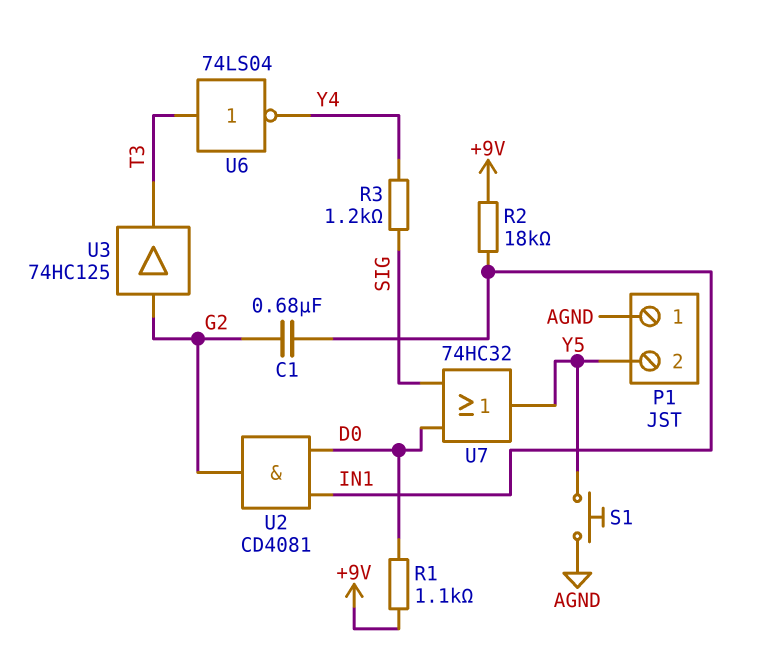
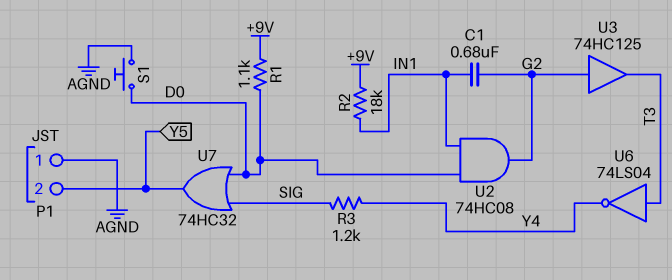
S1: button (AGND, Y5) -> button (AGND, D0)
U2: AND CD4081 (in D0, in IN1, out G2) -> AND 74HC08 (in D0, in IN1, out G2)

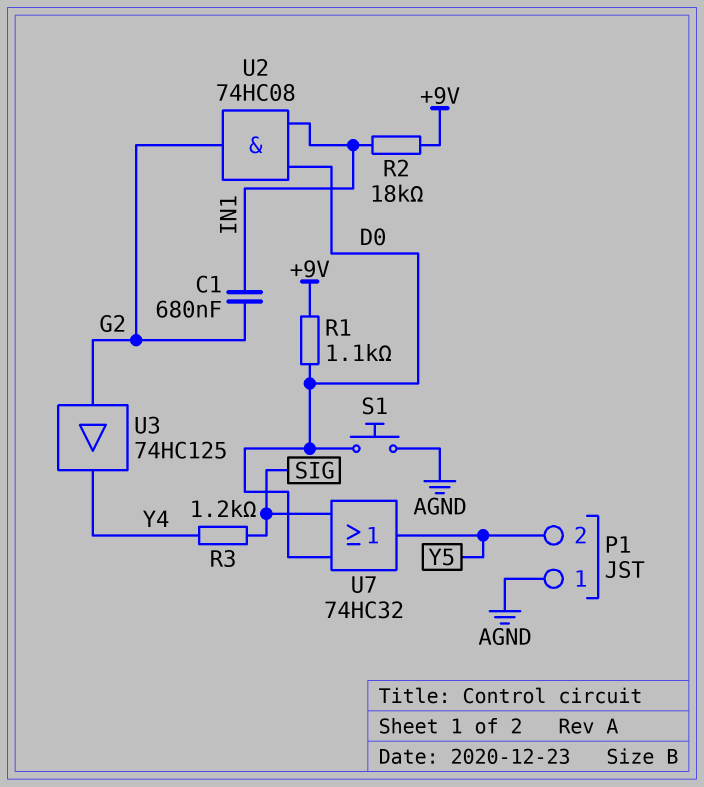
U3: buffer 74HC125 (in G2, out T3) -> buffer 74HC125 (in G2, out Y4)
U6: NOT 74LS04 (in T3, out Y4) -> none

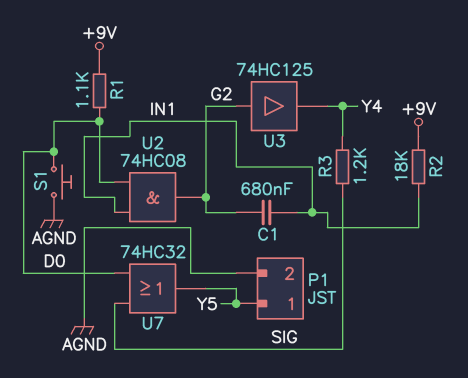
P1 pin 1: AGND -> Y5
P1 pin 2: Y5 -> AGND

